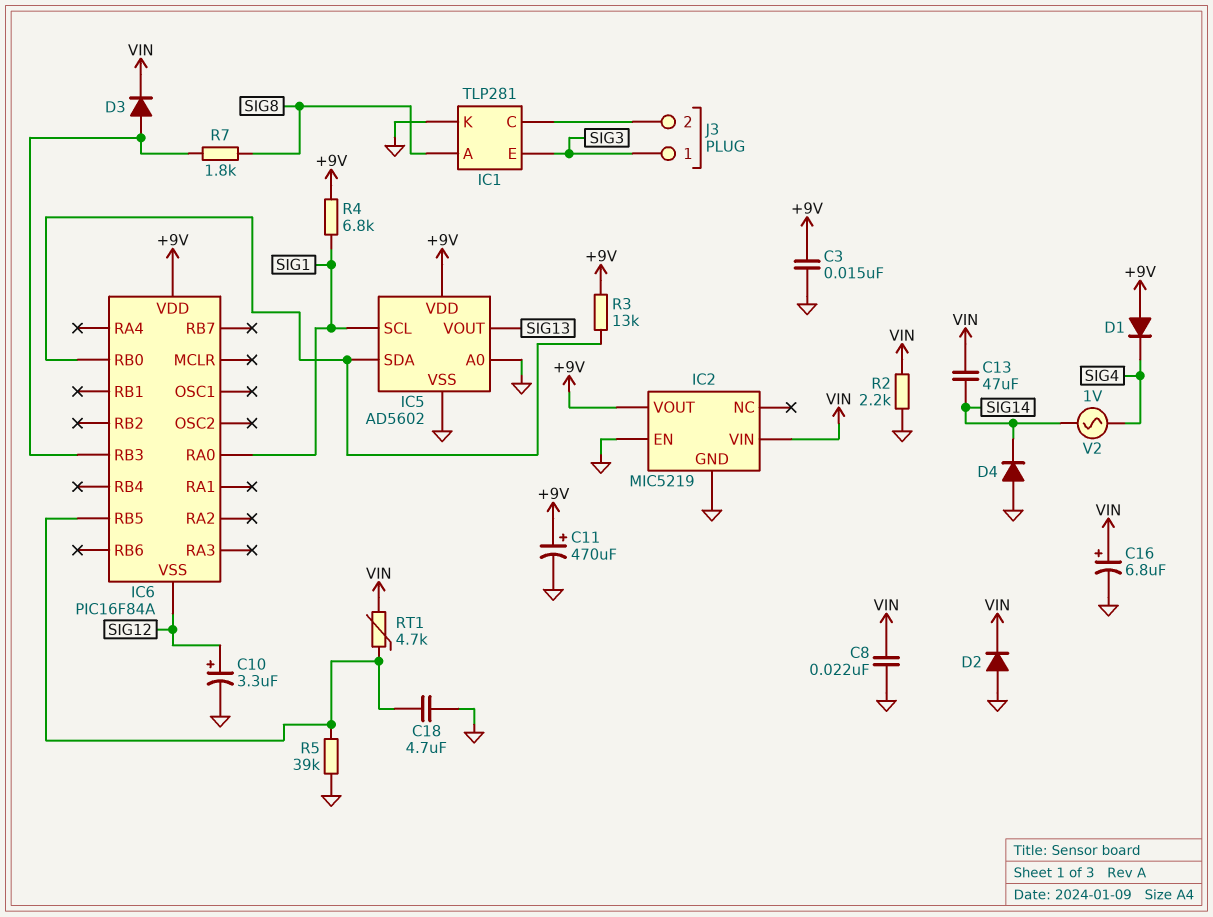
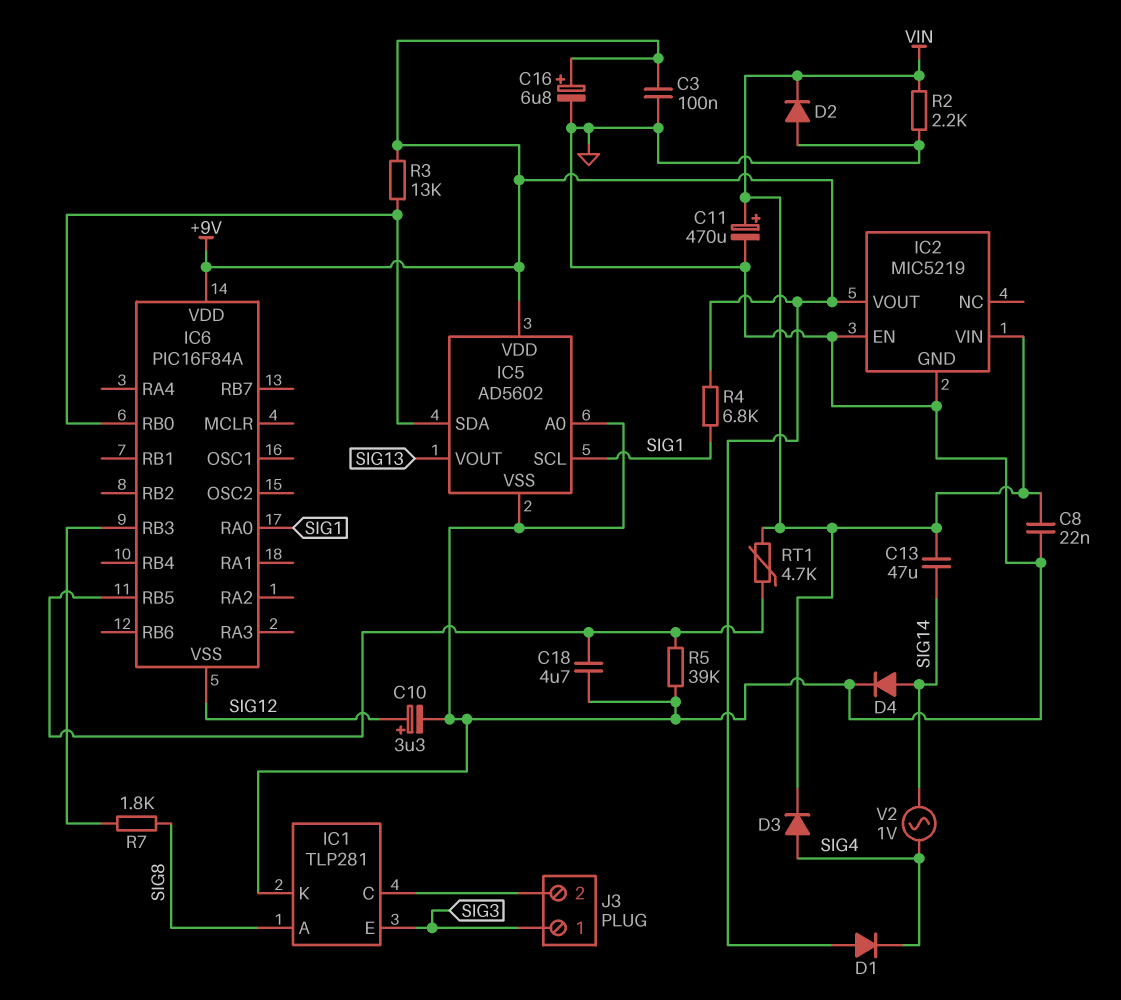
C3: 15nF (+9V, GND) -> 100nF (+9V, GND)
C11: 470uF (plus +9V, minus GND) -> 470uF (plus VIN, minus GND)
C16: 6.8uF (plus VIN, minus GND) -> 6.8uF (plus +9V, minus GND)
D3: diode (A IC6/RB3, K VIN) -> diode (A SIG4, K VIN)
D4: diode (A GND, K SIG14) -> diode (A SIG14, K GND)

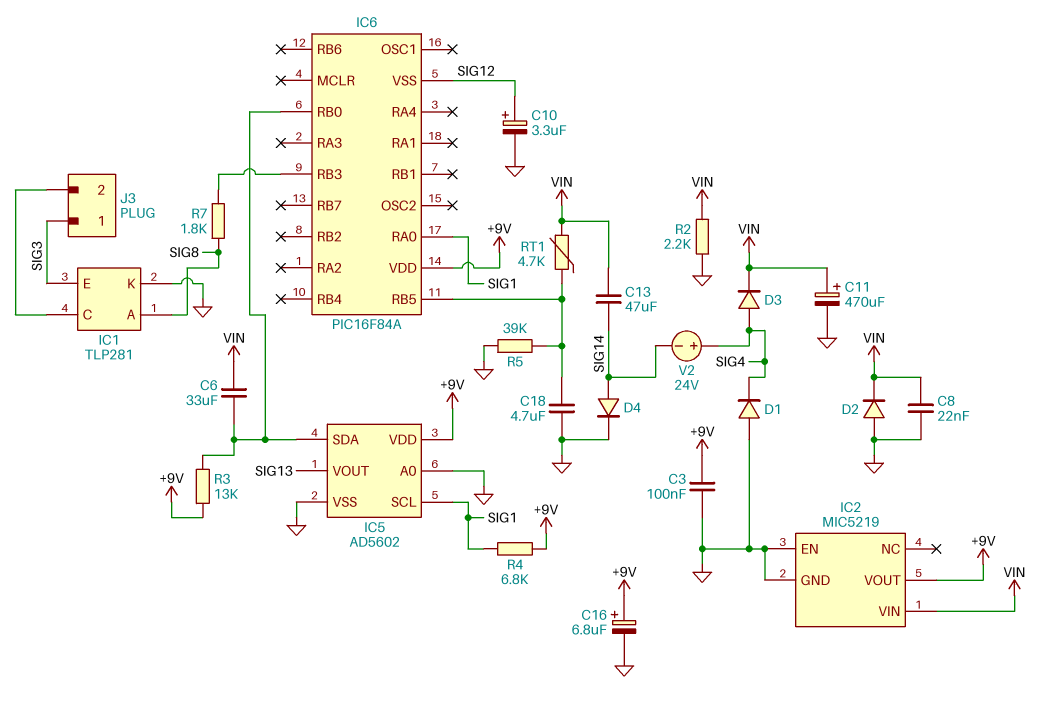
C6: none -> 33uF (IC5/SDA, VIN)
D1: diode (A +9V, K SIG4) -> diode (A GND, K SIG4)
V2: AC 1V (SIG4, SIG14) -> 24V (plus SIG4, minus SIG14)

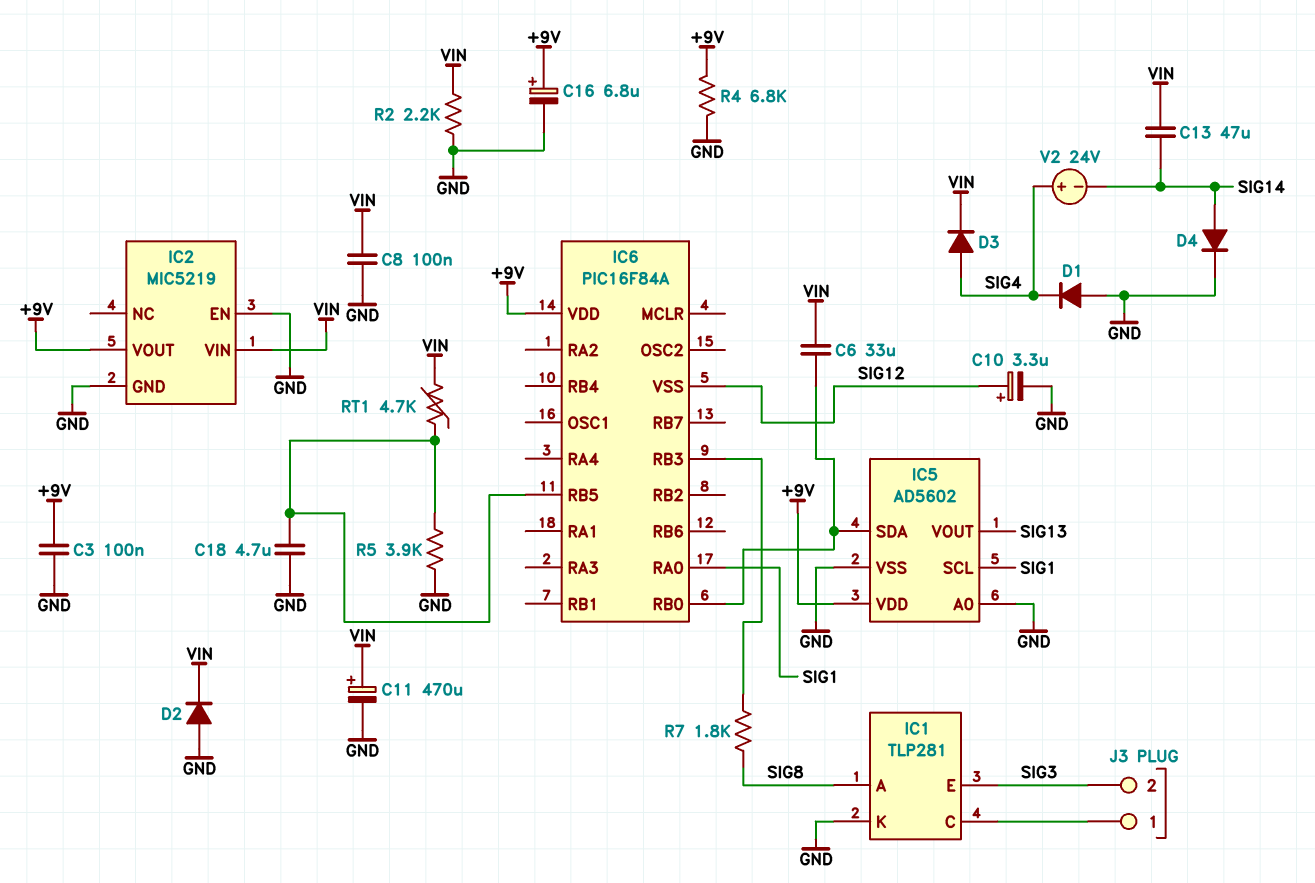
C8: 22nF (GND, VIN) -> 100nF (GND, VIN)
J3 pin 1: SIG3 -> IC1/C
J3 pin 2: IC1/C -> SIG3
R3: 13k (+9V, IC5/SDA) -> none
R4: 6.8k (+9V, SIG1) -> 6.8k (+9V, GND)
R5: 39k (GND, IC6/RB5) -> 3.9k (GND, IC6/RB5)

